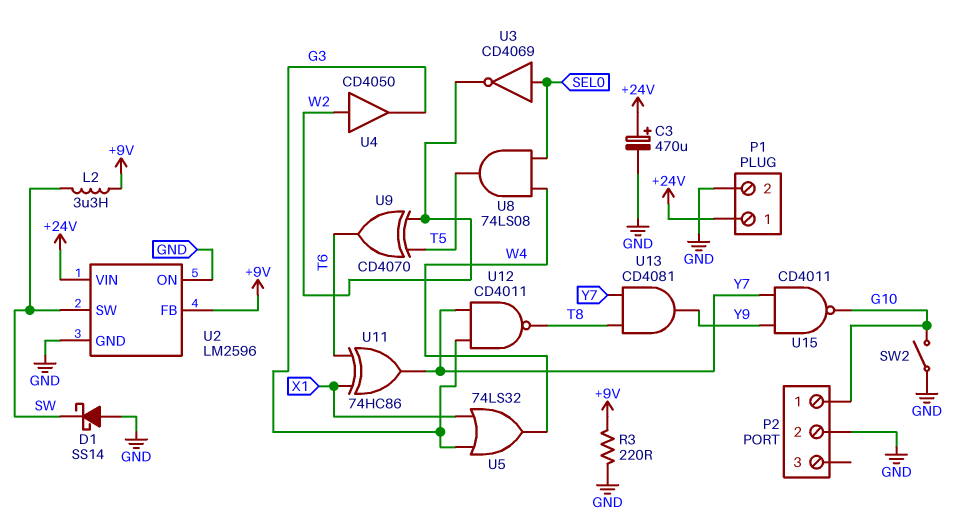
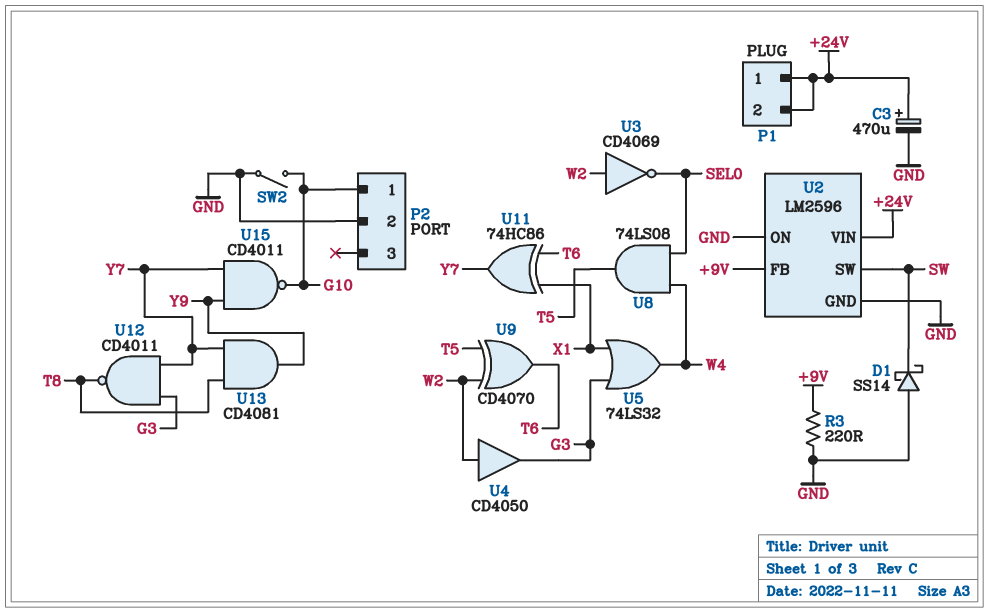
L2: 3.3uH (+9V, SW) -> none
P1 pin 2: GND -> +24V
U3: NOT CD4069 (in SEL0, out W2) -> NOT CD4069 (in W2, out SEL0)

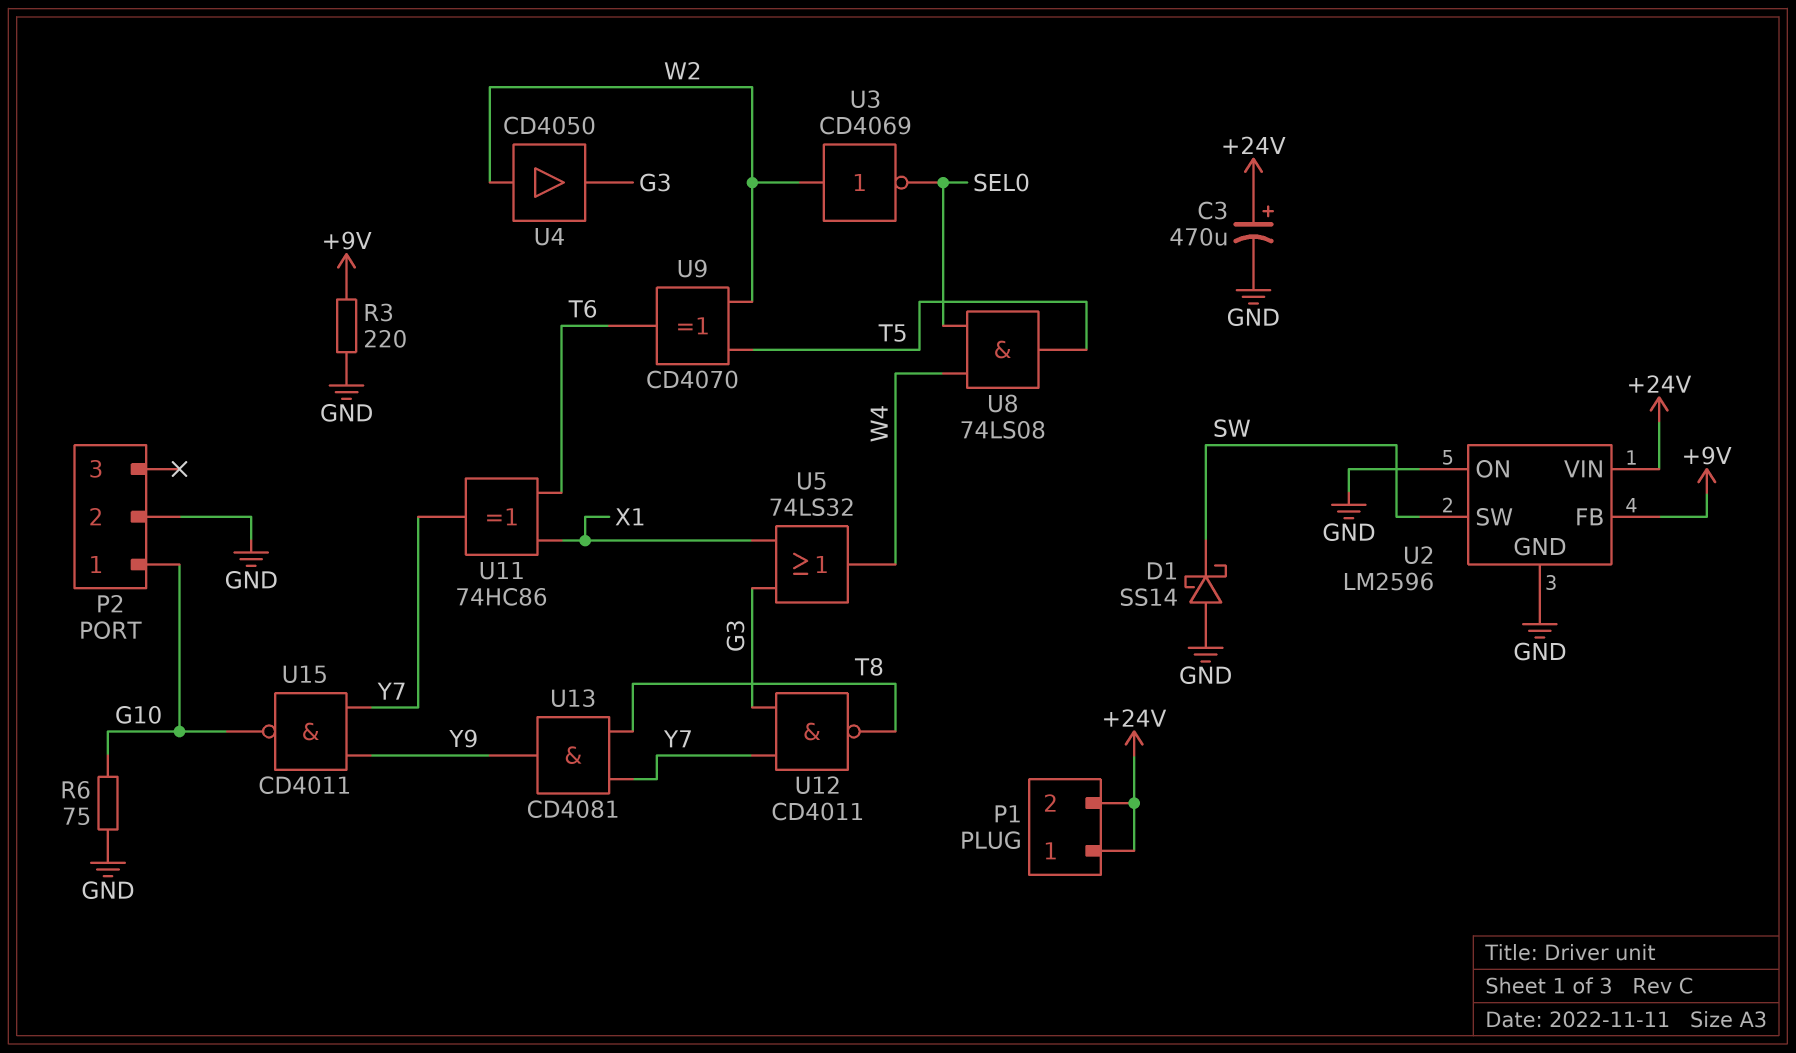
R6: none -> 75 (G10, GND)
SW2: switch (G10, GND) -> none

